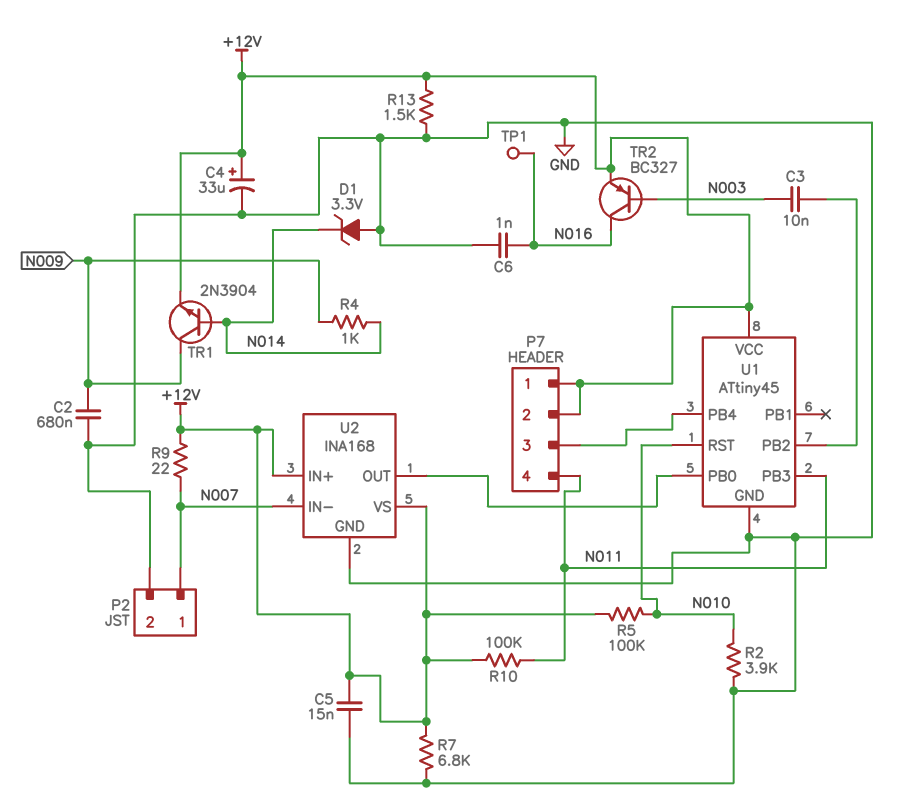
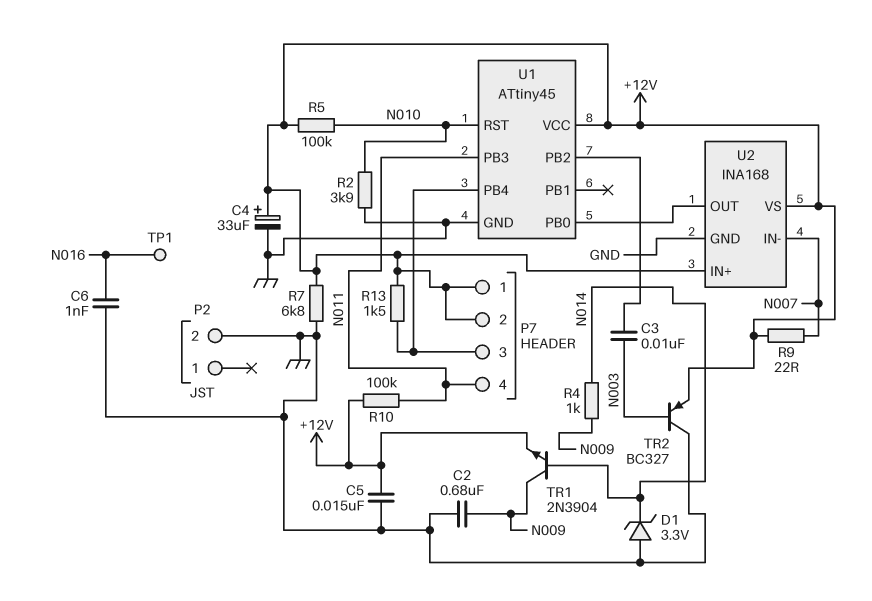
P2 pin 1: N007 -> none
R13: 1.5k (+12V, GND) -> 1.5k (+12V, P7/3)
TR2: PNP BC327 (B N003, C N016, E +12V) -> PNP BC327 (B N003, C GND, E +12V)

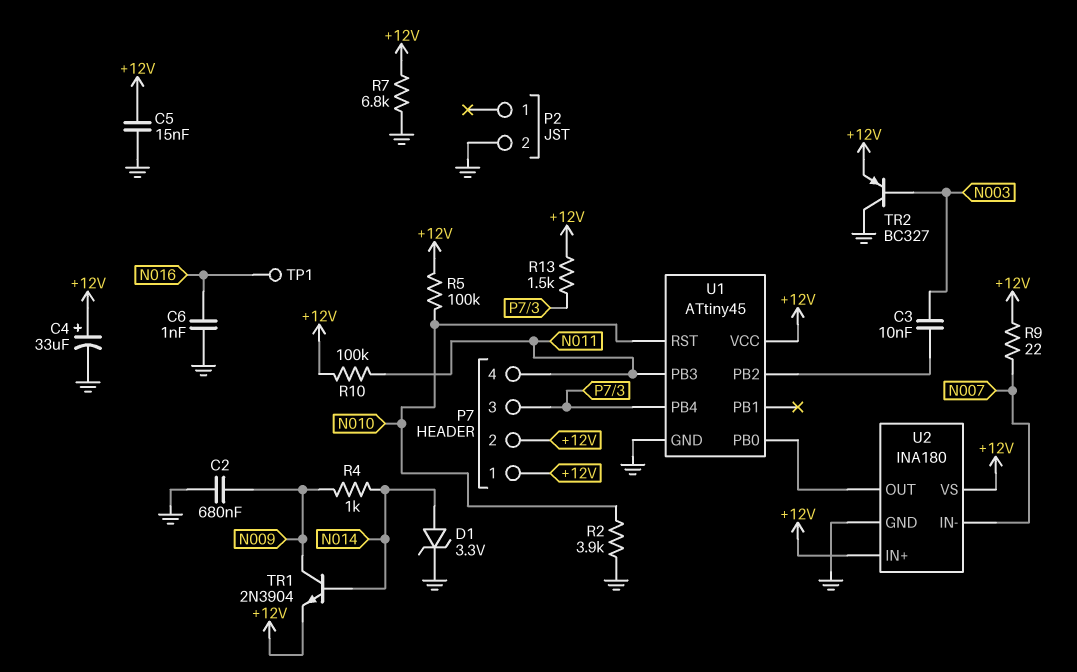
D1: zener 3.3V (A GND, K N014) -> zener 3.3V (A N014, K GND)
U2: INA168 -> INA180

